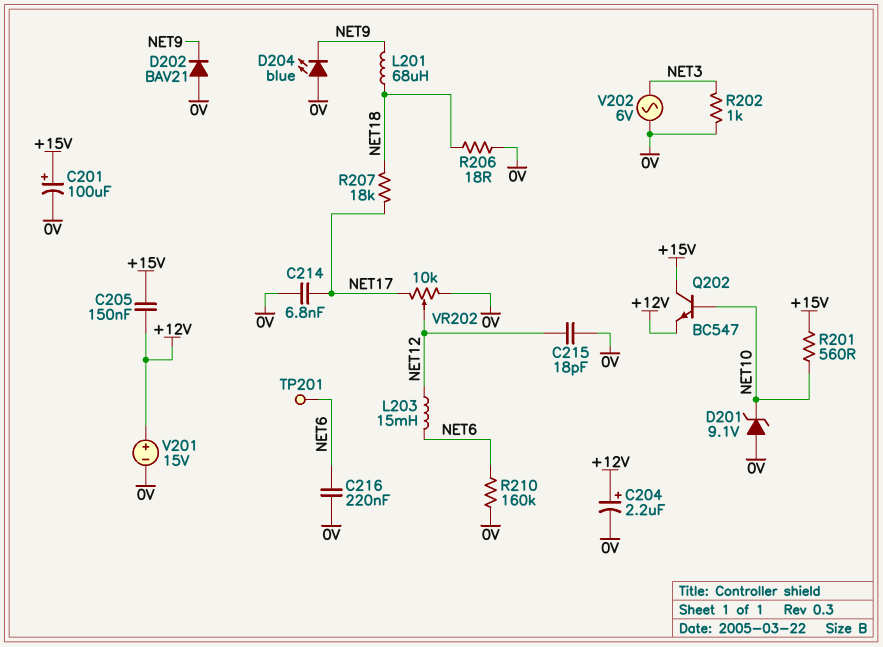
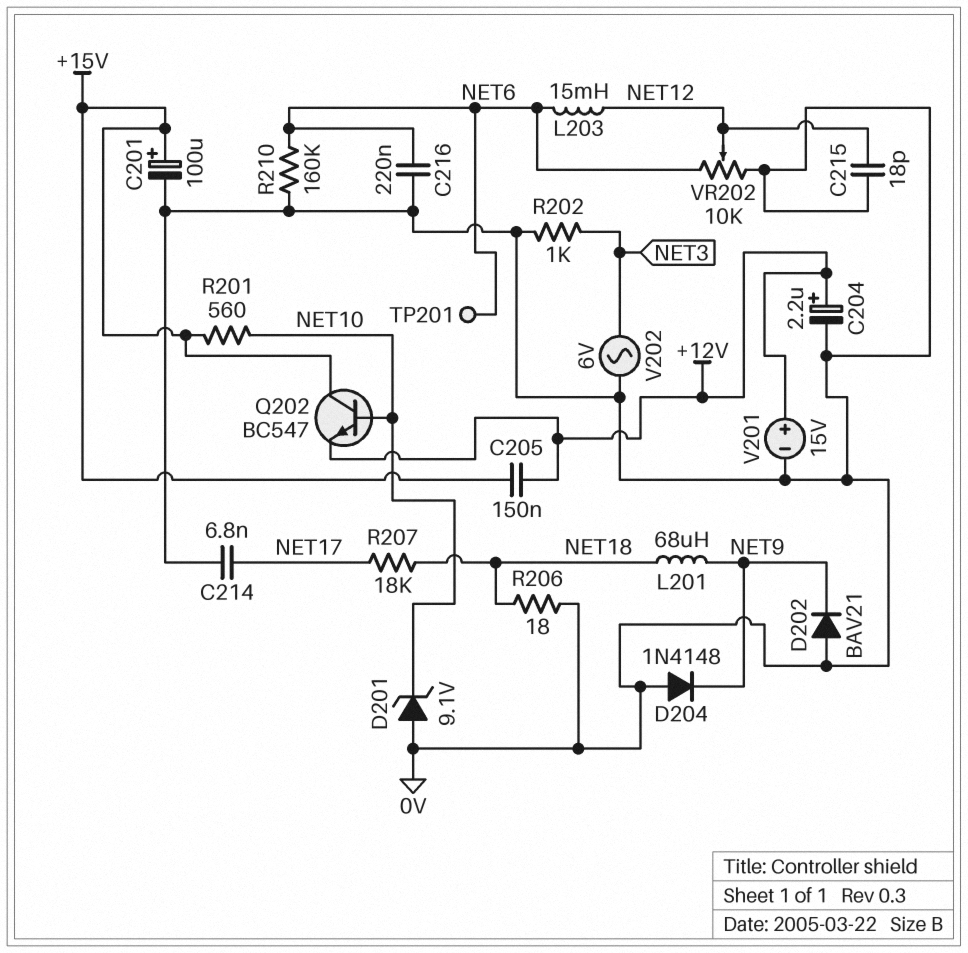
D204: LED blue (A 0V, K NET9) -> diode 1N4148 (A 0V, K NET9)
VR202: 10k (0V, NET17, wiper NET12) -> 10k (0V, NET6, wiper NET12)

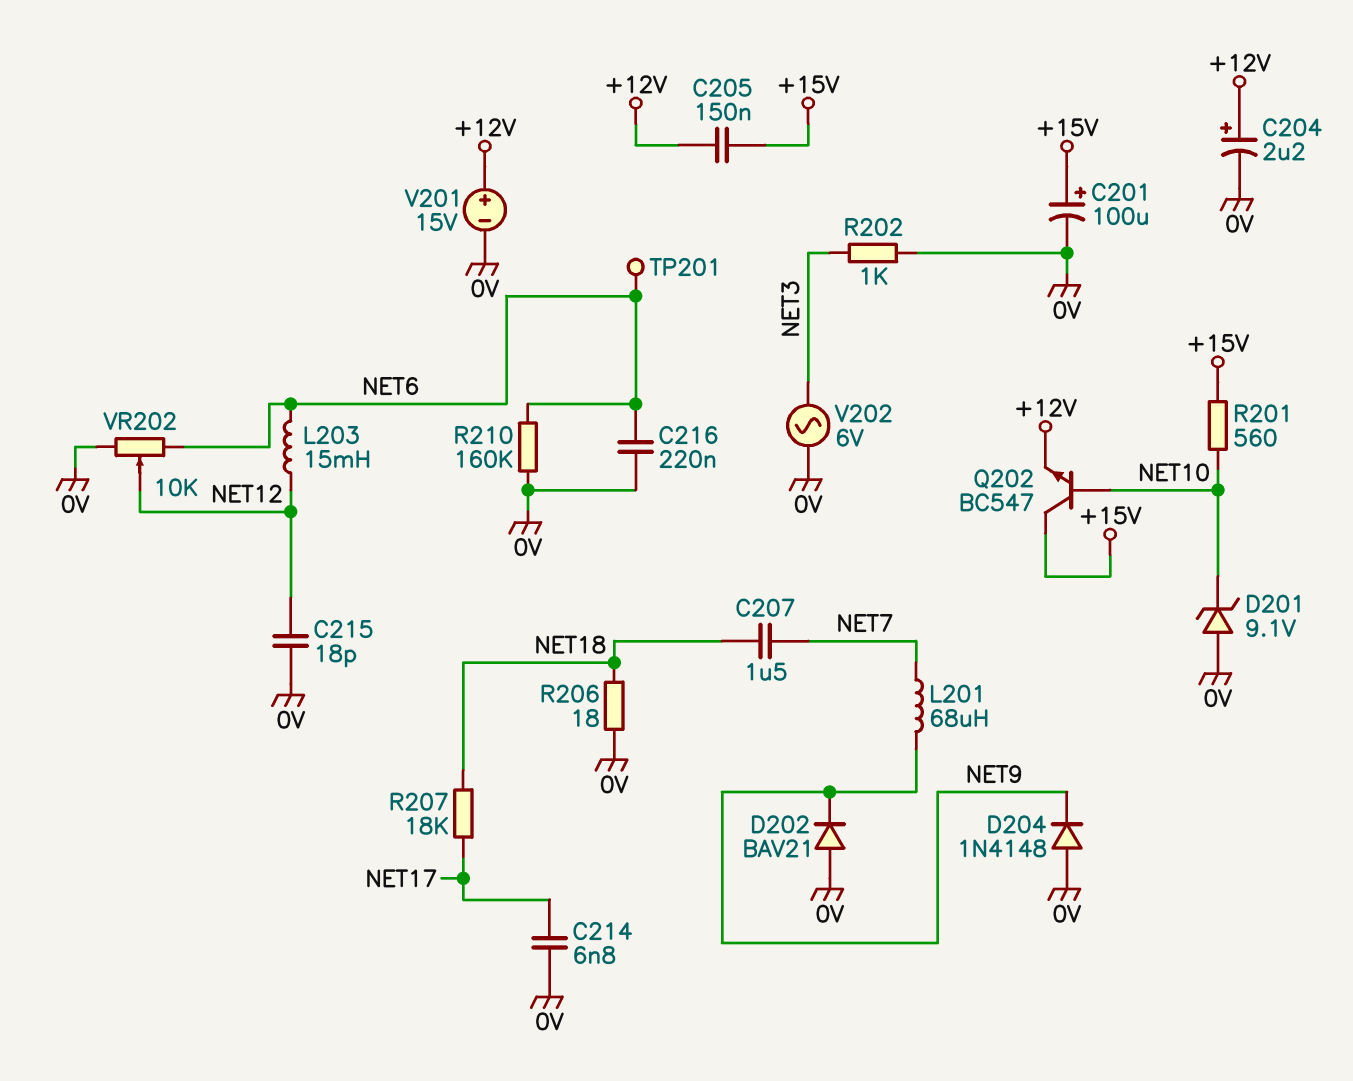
C207: none -> 1.5uF (NET7, NET18)
L201: 68uH (NET9, NET18) -> 68uH (NET7, NET9)

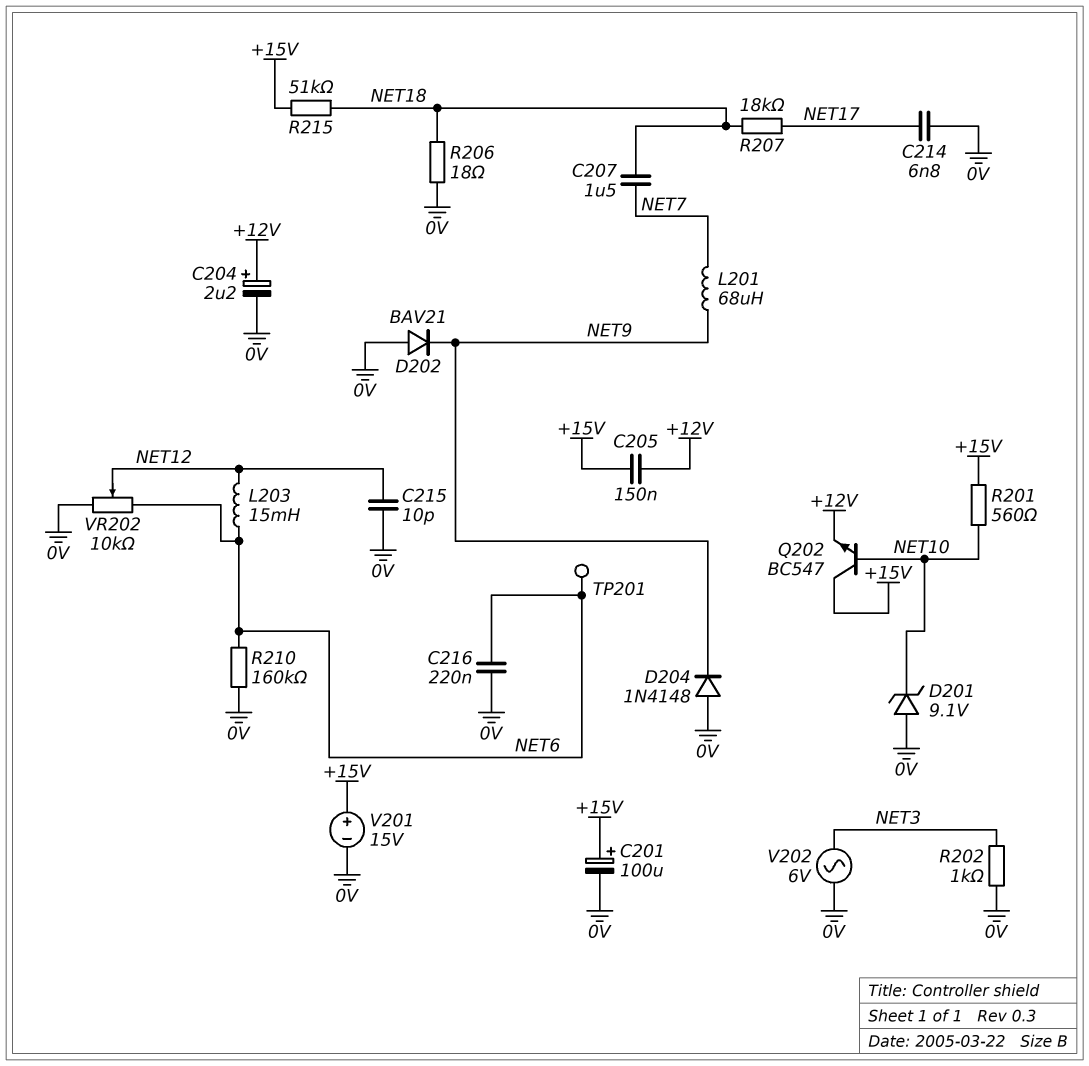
C215: 18pF (0V, NET12) -> 10pF (0V, NET12)
R215: none -> 51k (+15V, NET18)
V201: 15V (plus +12V, minus 0V) -> 15V (plus +15V, minus 0V)

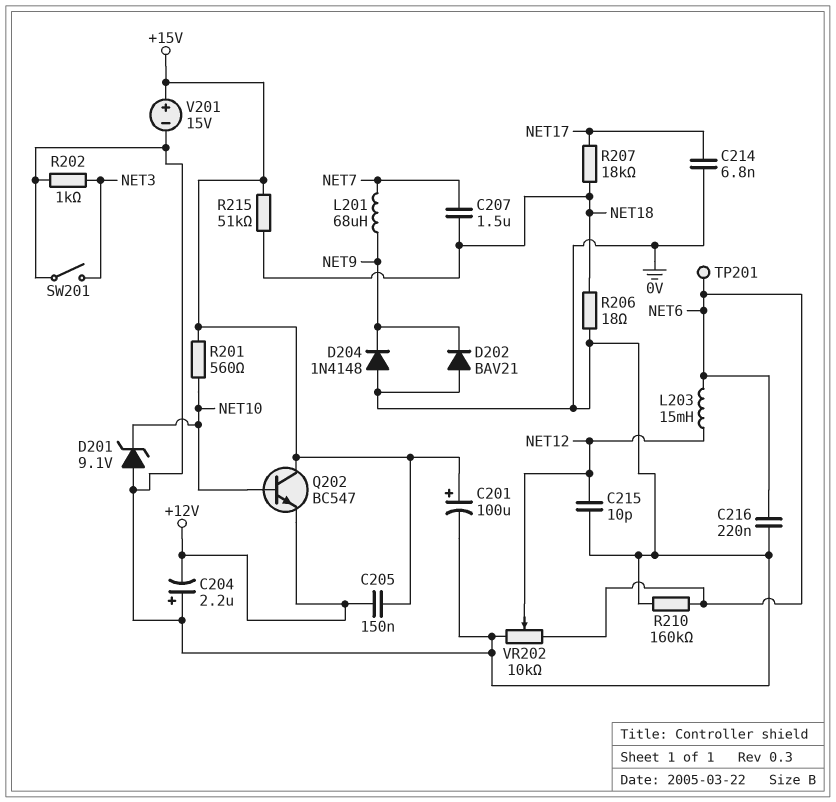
C204: 2.2uF (plus +12V, minus 0V) -> 2.2uF (plus 0V, minus +12V)
SW201: none -> switch (0V, NET3)
V202: AC 6V (0V, NET3) -> none

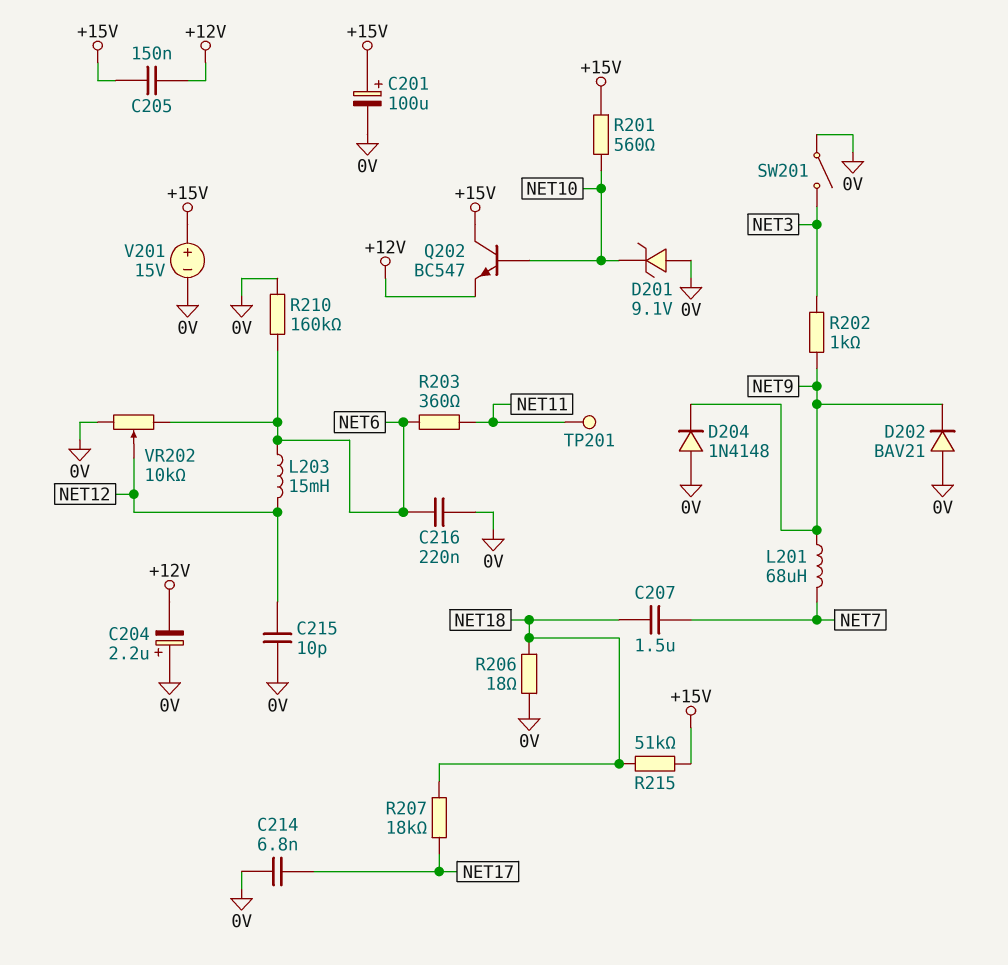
R202: 1k (0V, NET3) -> 1k (NET3, NET9)
R203: none -> 360 (NET6, NET11)
TP201: test point (NET6) -> test point (NET11)

